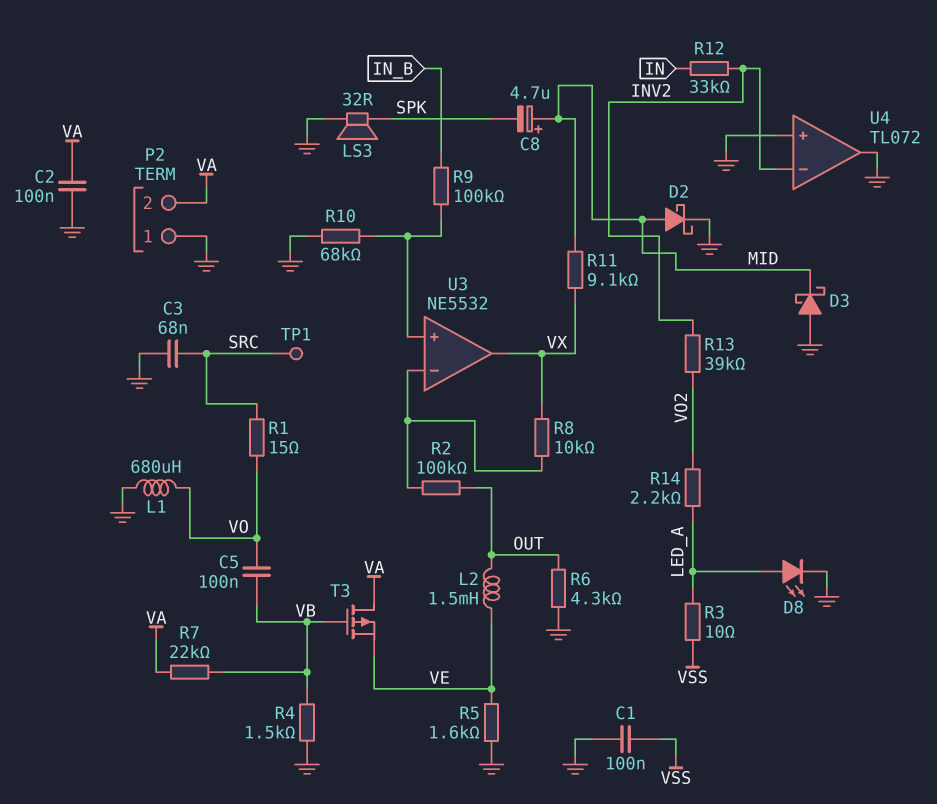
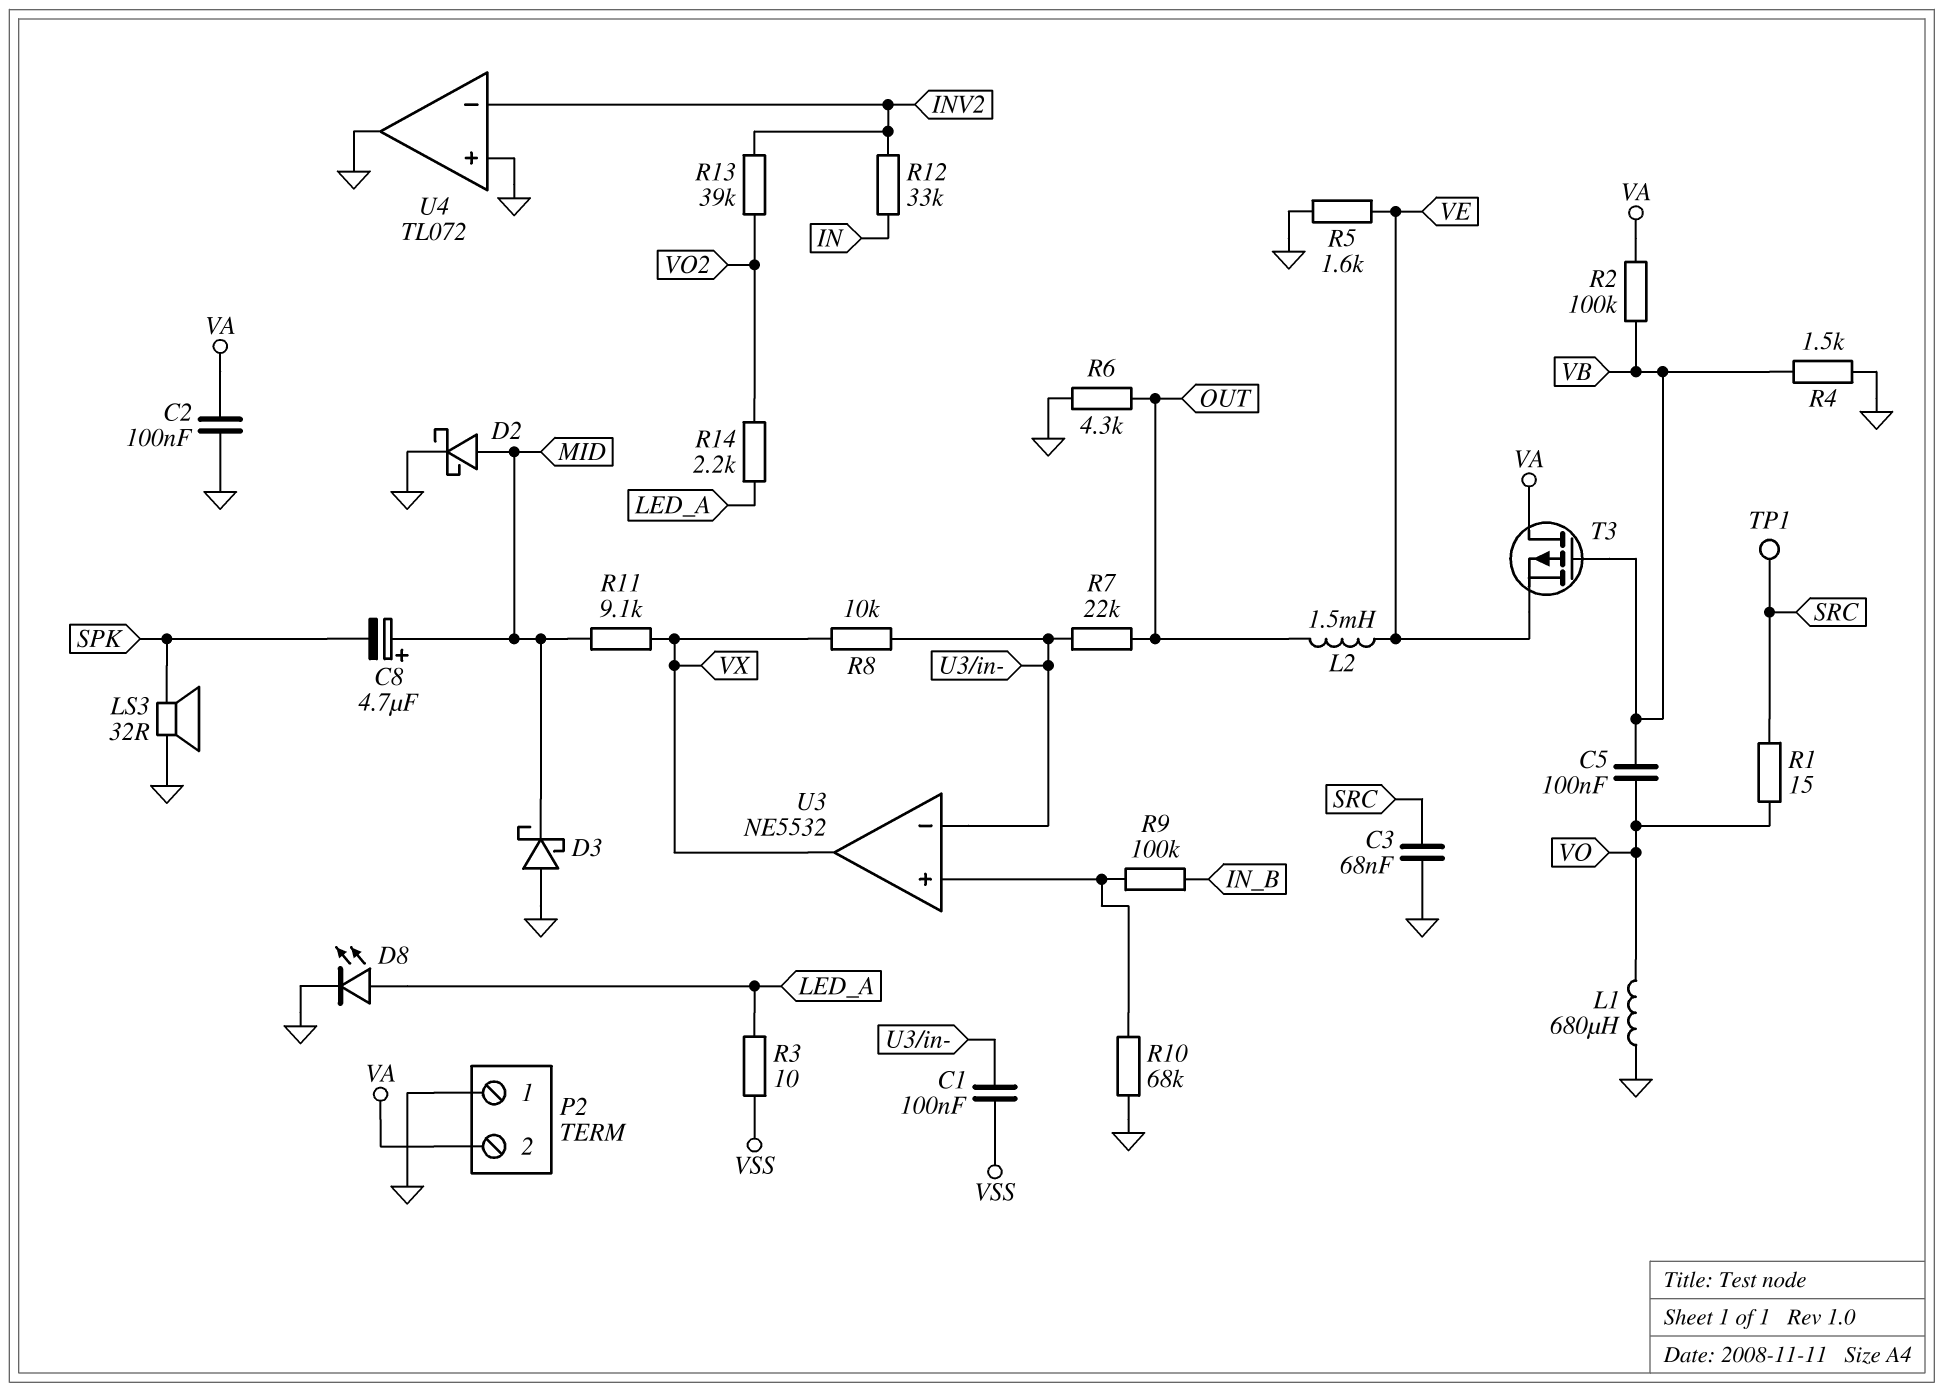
C1: 100nF (GND, VSS) -> 100nF (U3/in-, VSS)
R2: 100k (OUT, U3/in-) -> 100k (VA, VB)
R7: 22k (VA, VB) -> 22k (OUT, U3/in-)

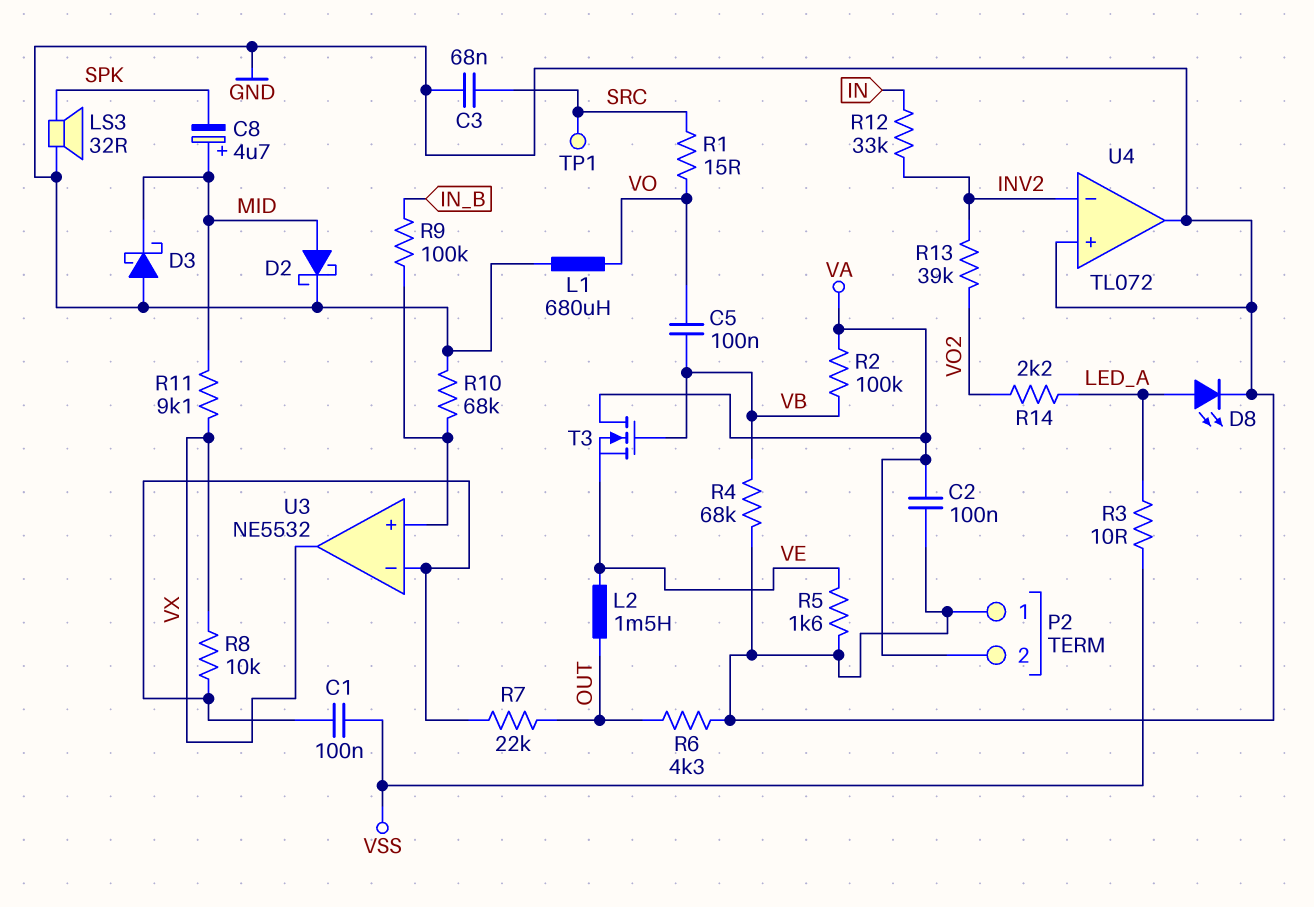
R4: 1.5k (GND, VB) -> 68k (GND, VB)
T3: PMOS (G VB, D VA, S VE) -> NMOS (G VB, D VA, S VE)

